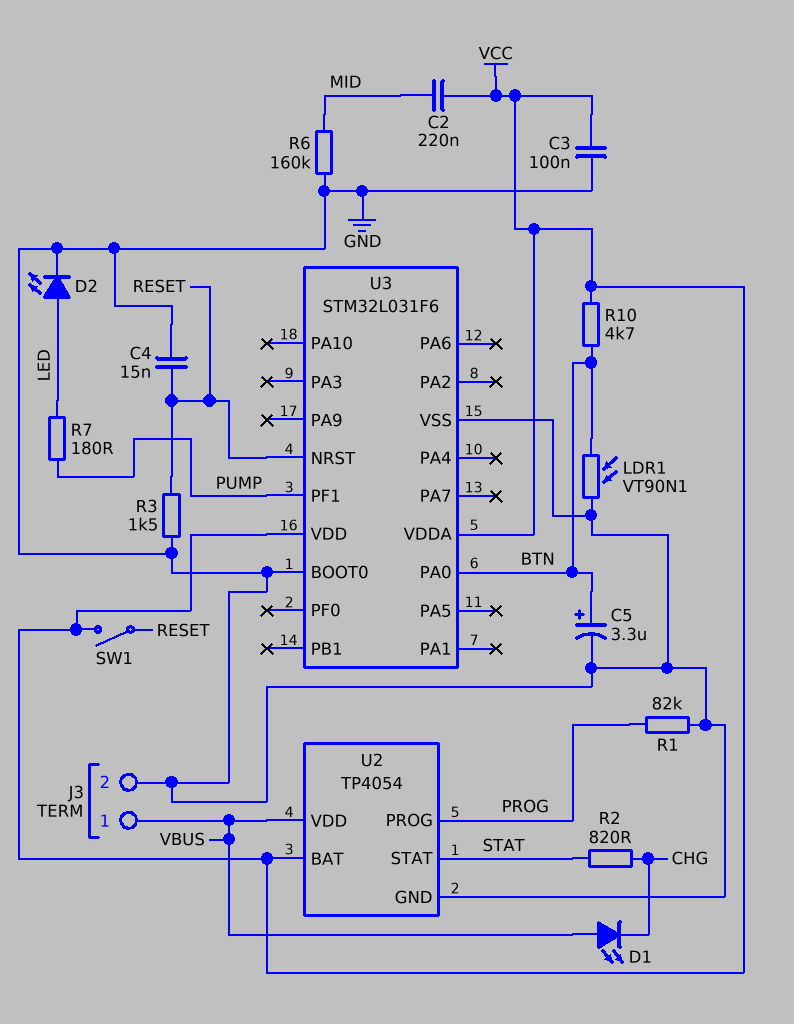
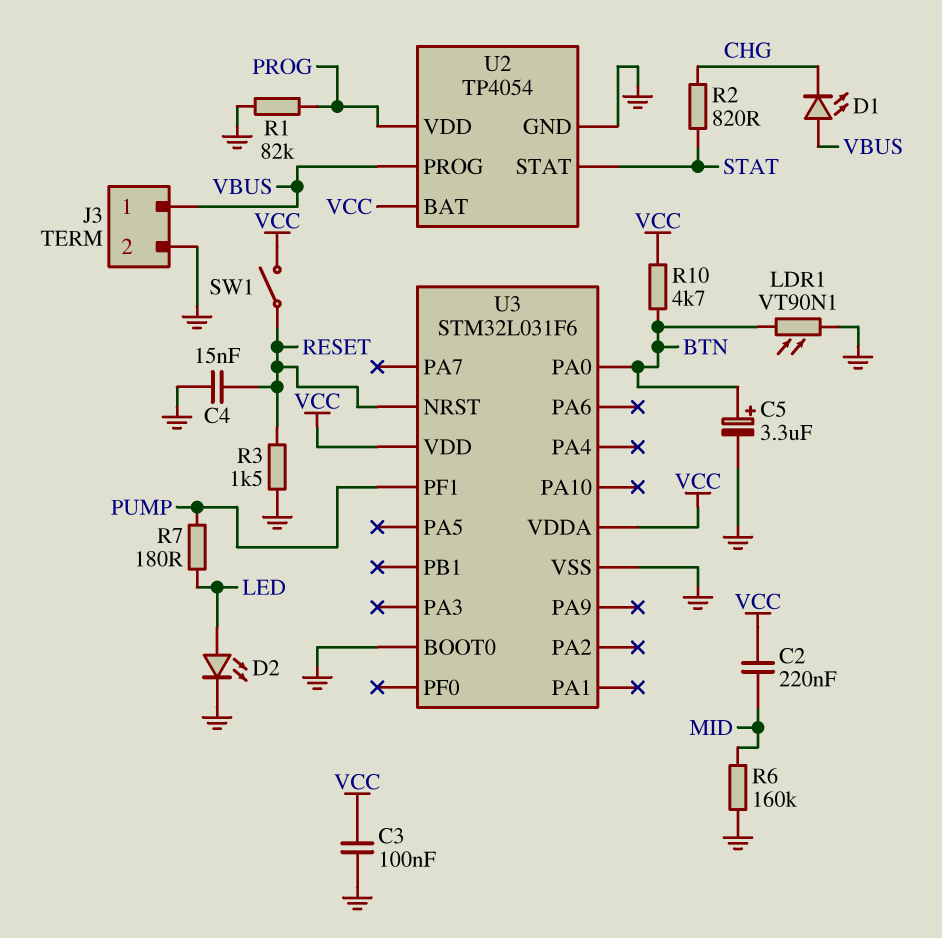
U2 pin PROG: PROG -> VBUS
U2 pin VDD: VBUS -> PROG

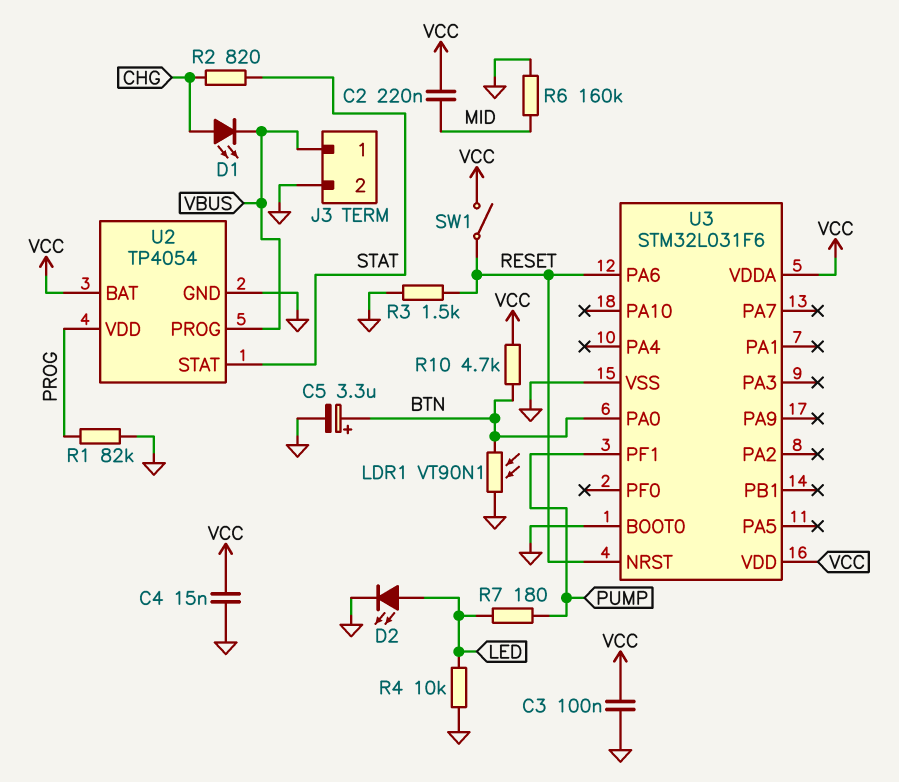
C4: 15nF (GND, RESET) -> 15nF (GND, VCC)
D1: LED (A VBUS, K CHG) -> LED (A CHG, K VBUS)
R4: none -> 10k (GND, LED)
U3 pin PA6: none -> RESET

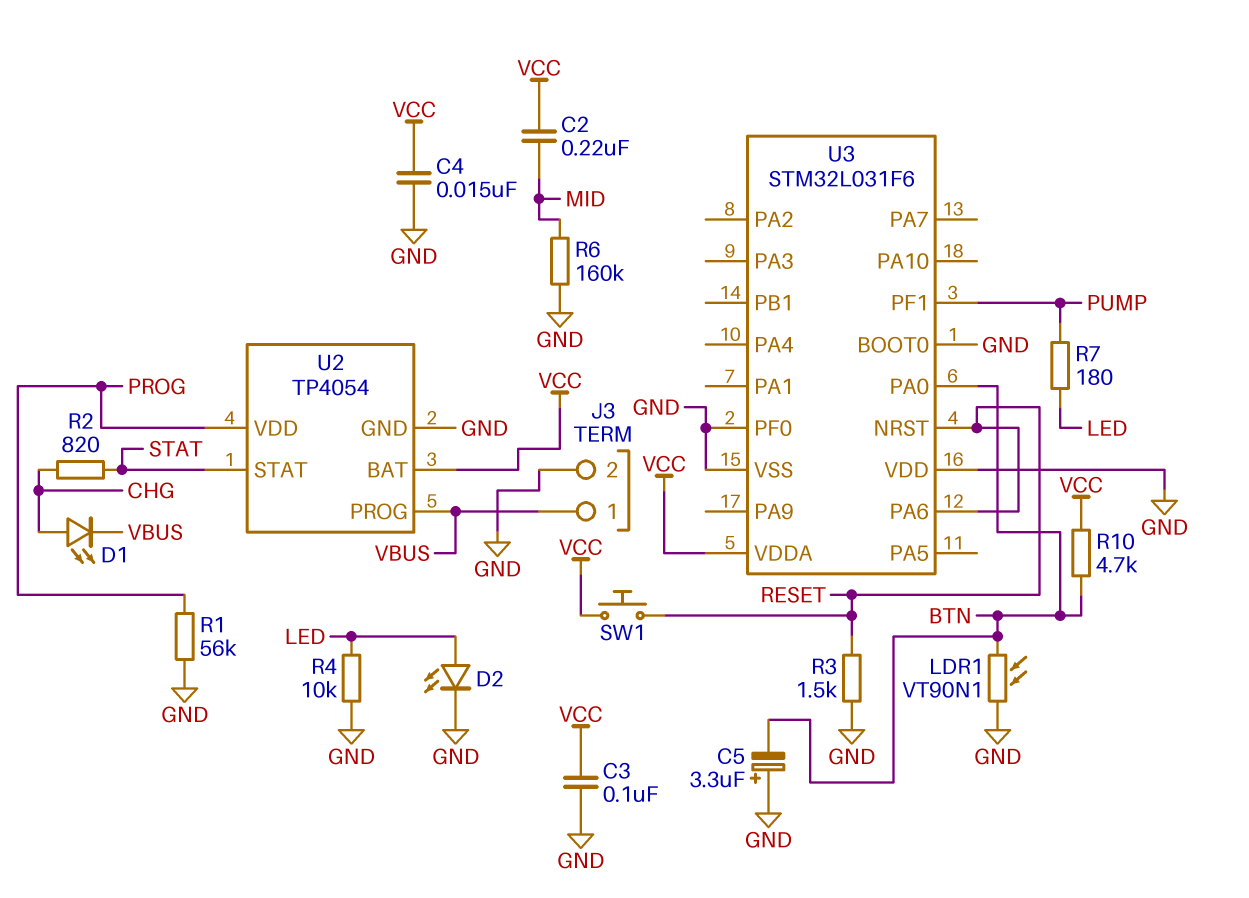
C5: 3.3uF (plus BTN, minus GND) -> 3.3uF (plus GND, minus BTN)
R1: 82k (GND, PROG) -> 56k (GND, PROG)
SW1: switch (RESET, VCC) -> button (RESET, VCC)
U3 pin PF0: none -> GND
U3 pin VDD: VCC -> GND

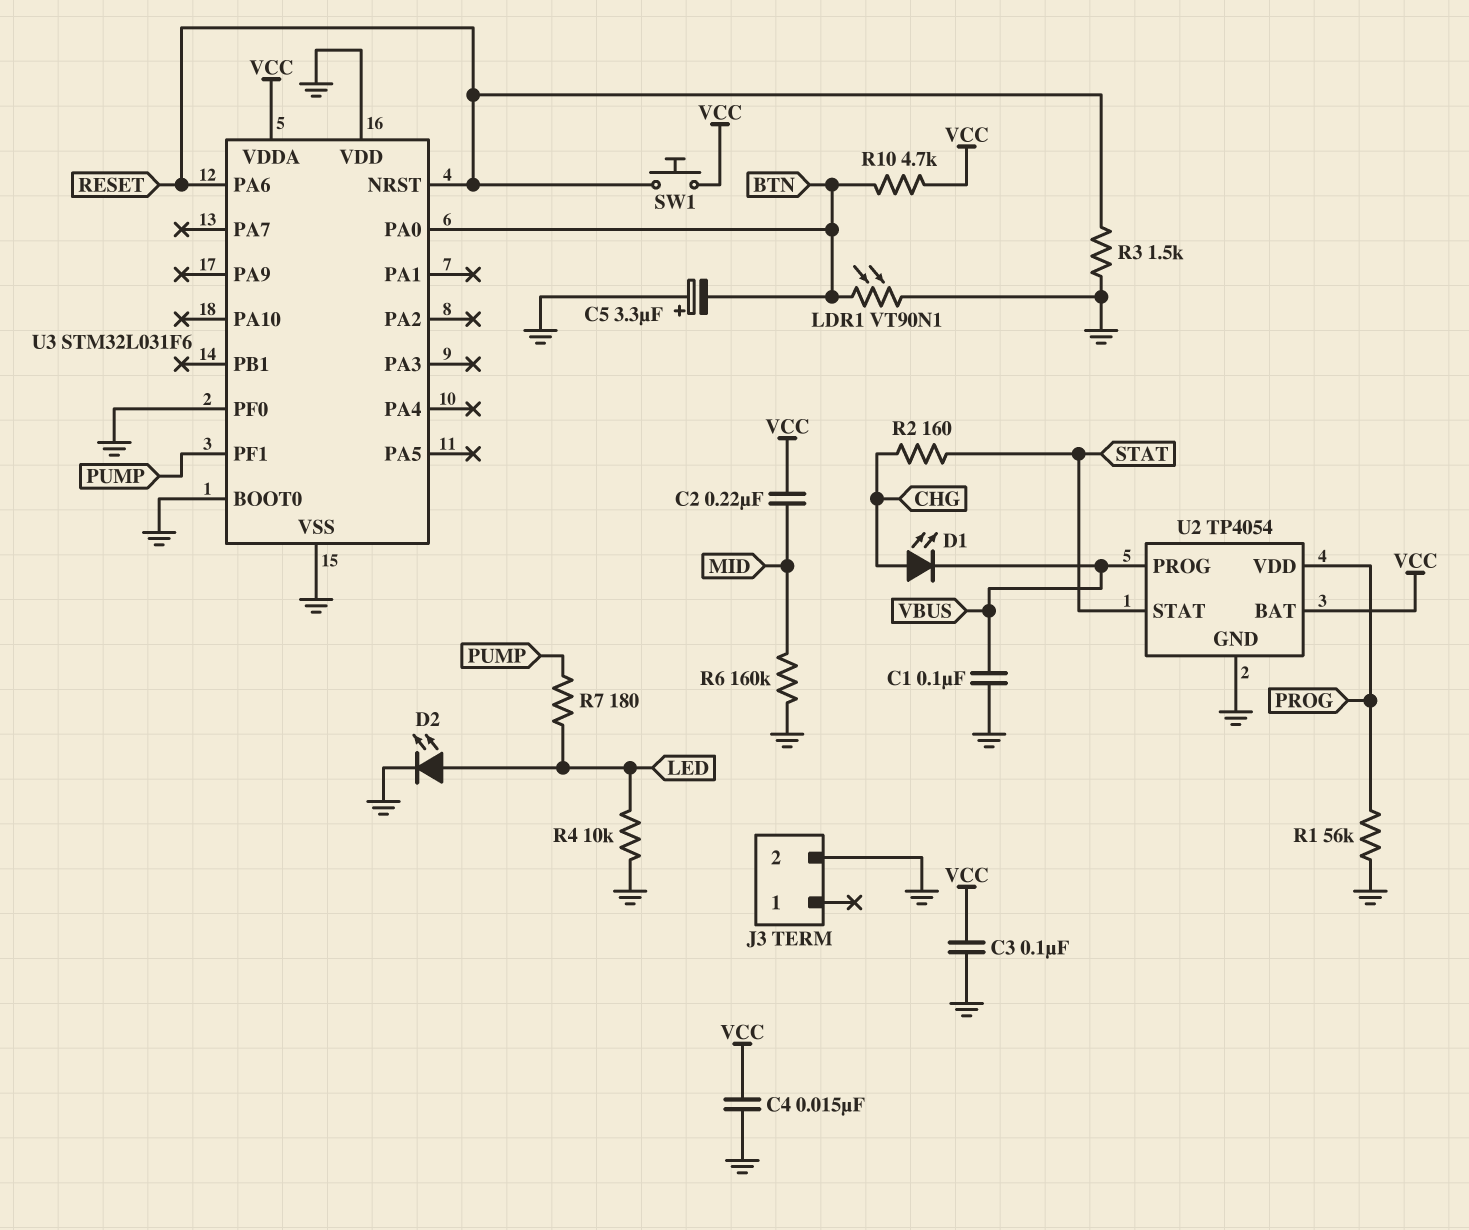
C1: none -> 100nF (GND, VBUS)
J3 pin 1: VBUS -> none
R2: 820 (CHG, STAT) -> 160 (CHG, STAT)

